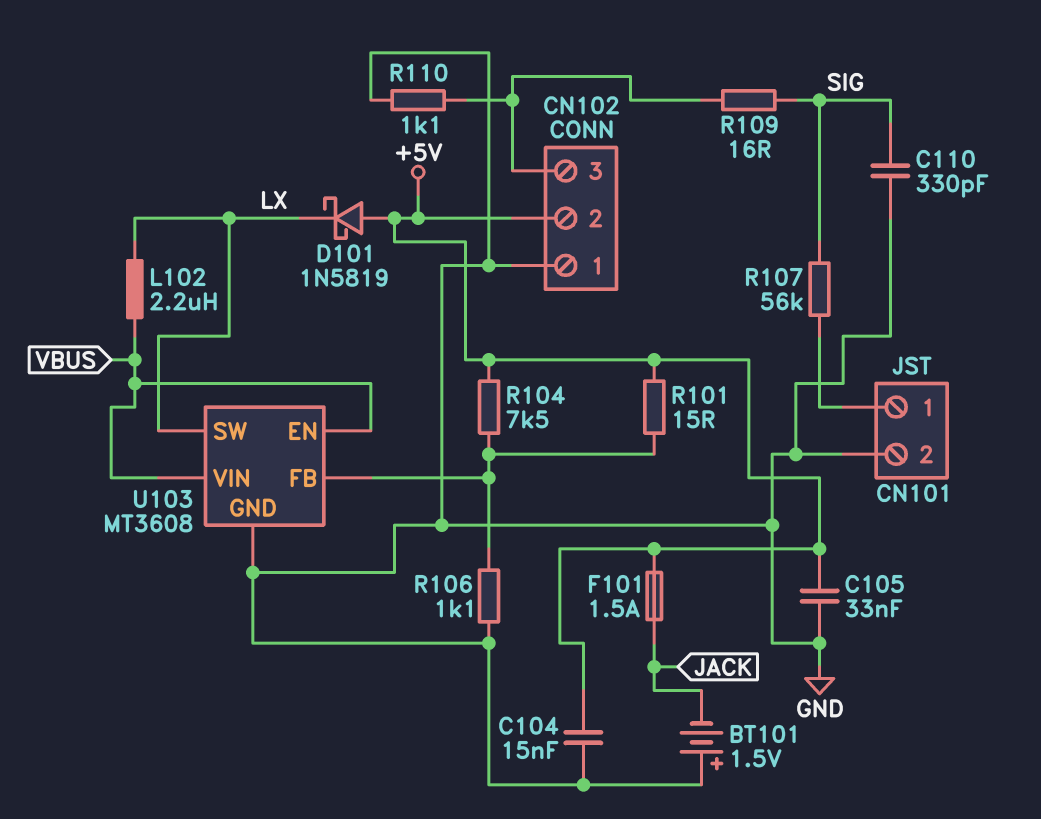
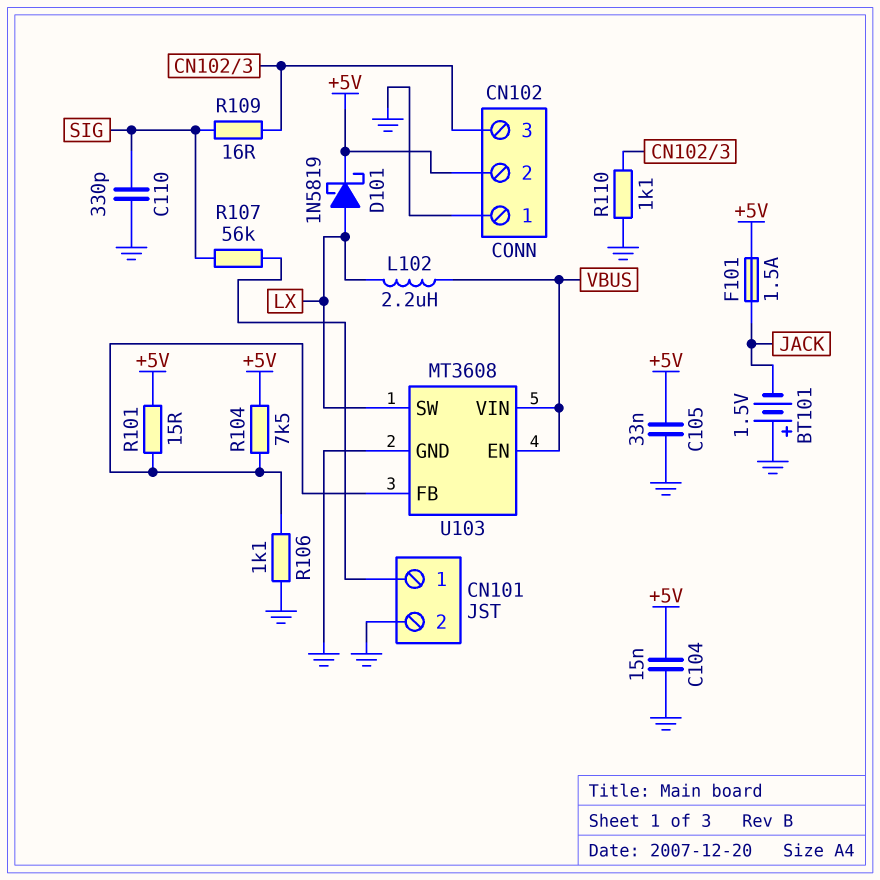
D101: schottky 1N5819 (A +5V, K LX) -> schottky 1N5819 (A LX, K +5V)

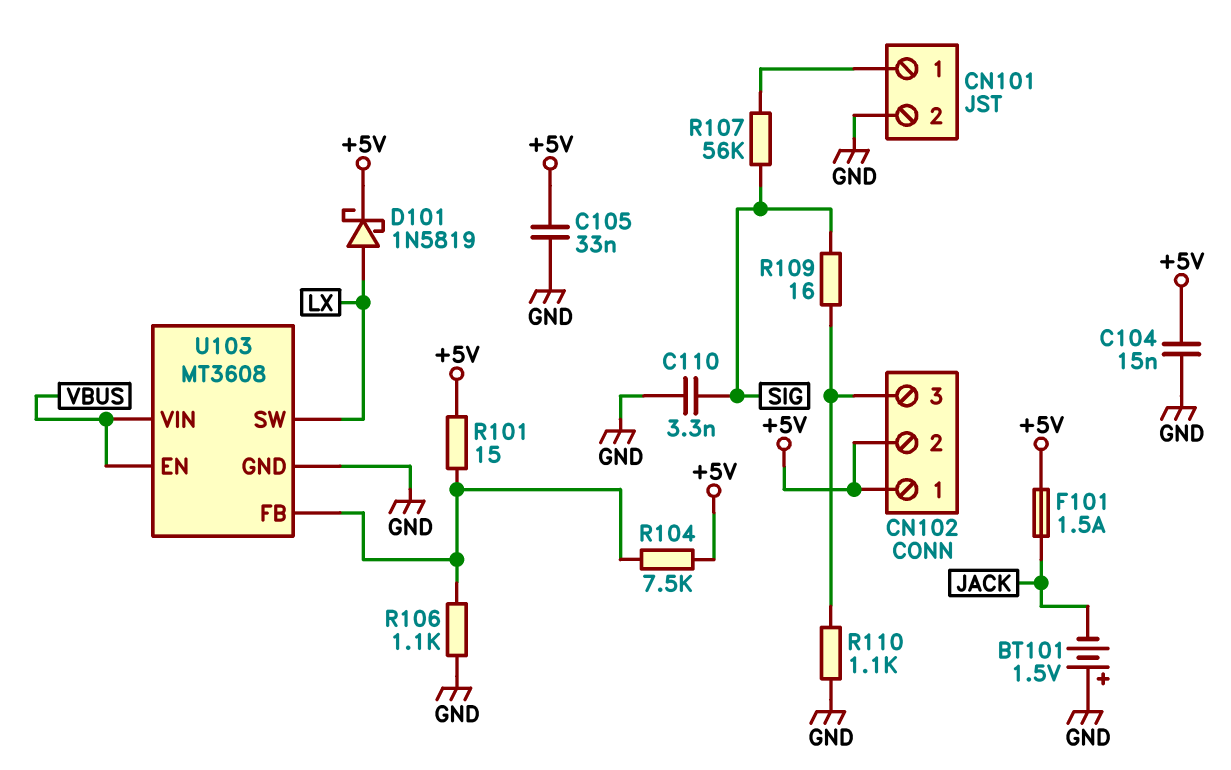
C110: 330pF (GND, SIG) -> 3.3nF (GND, SIG)
CN102 pin 1: GND -> +5V
L102: 2.2uH (LX, VBUS) -> none

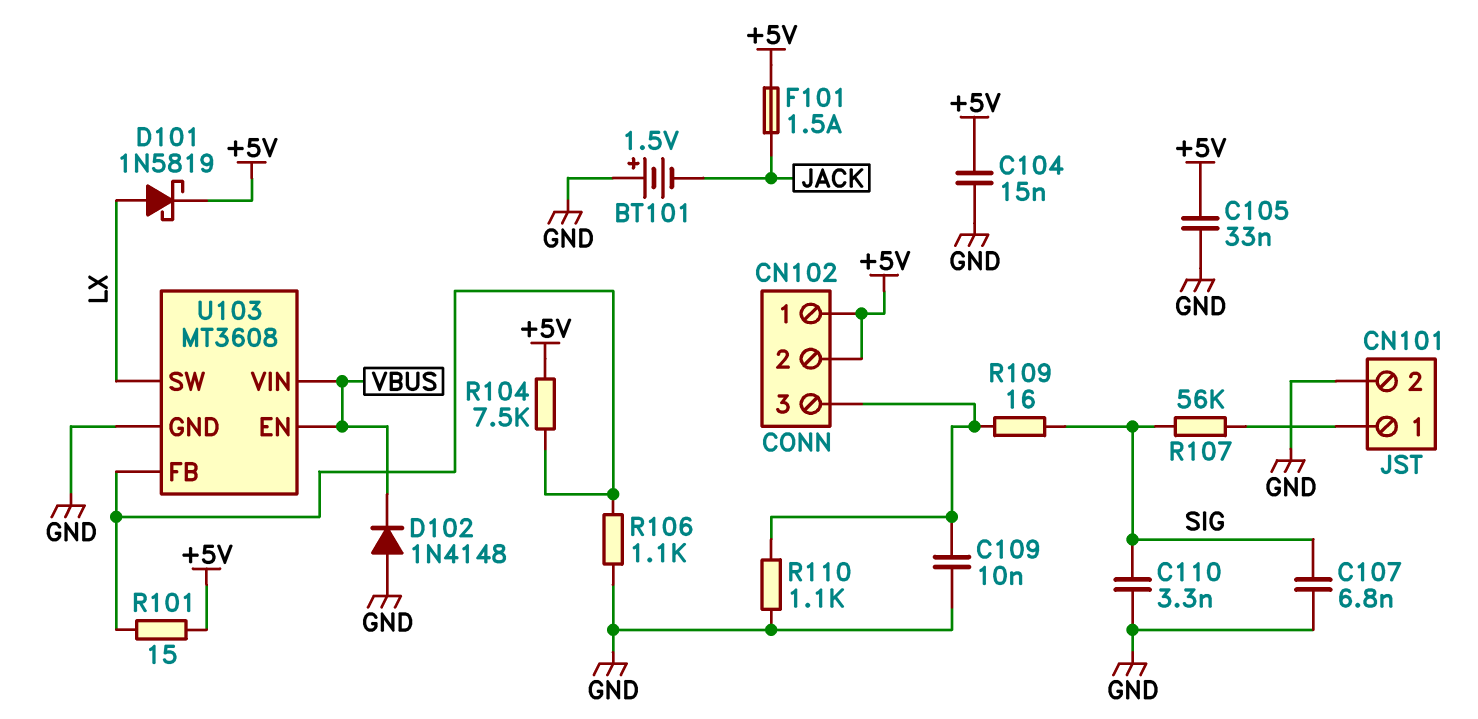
C107: none -> 6.8nF (GND, SIG)
C109: none -> 10nF (CN102/3, GND)
D102: none -> diode 1N4148 (A GND, K VBUS)

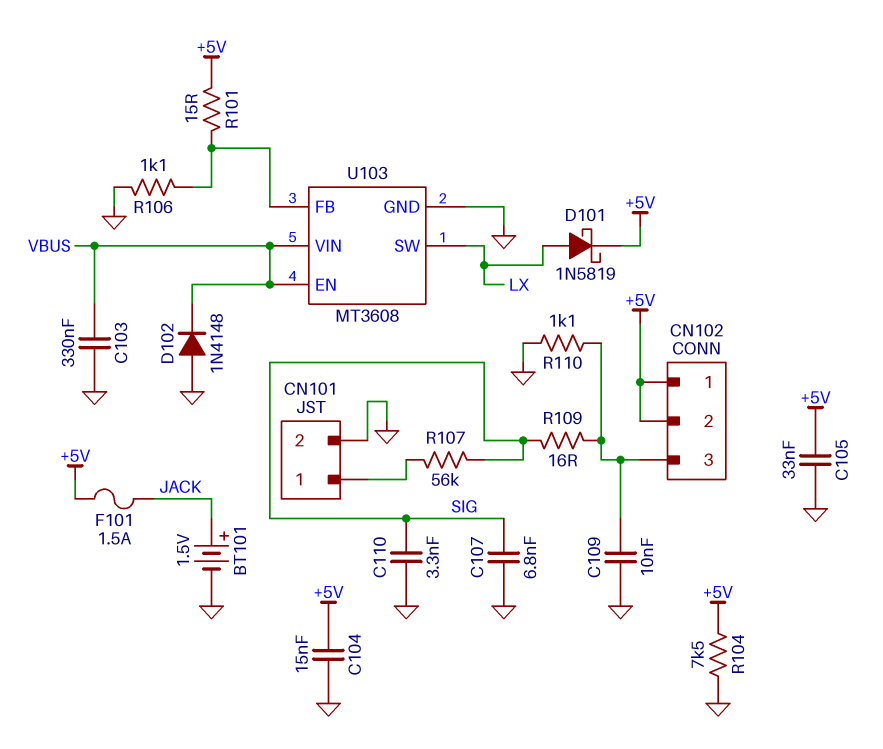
BT101: 1.5V (plus GND, minus JACK) -> 1.5V (plus JACK, minus GND)
C103: none -> 330nF (GND, VBUS)
R104: 7.5k (+5V, U103/FB) -> 7.5k (+5V, GND)

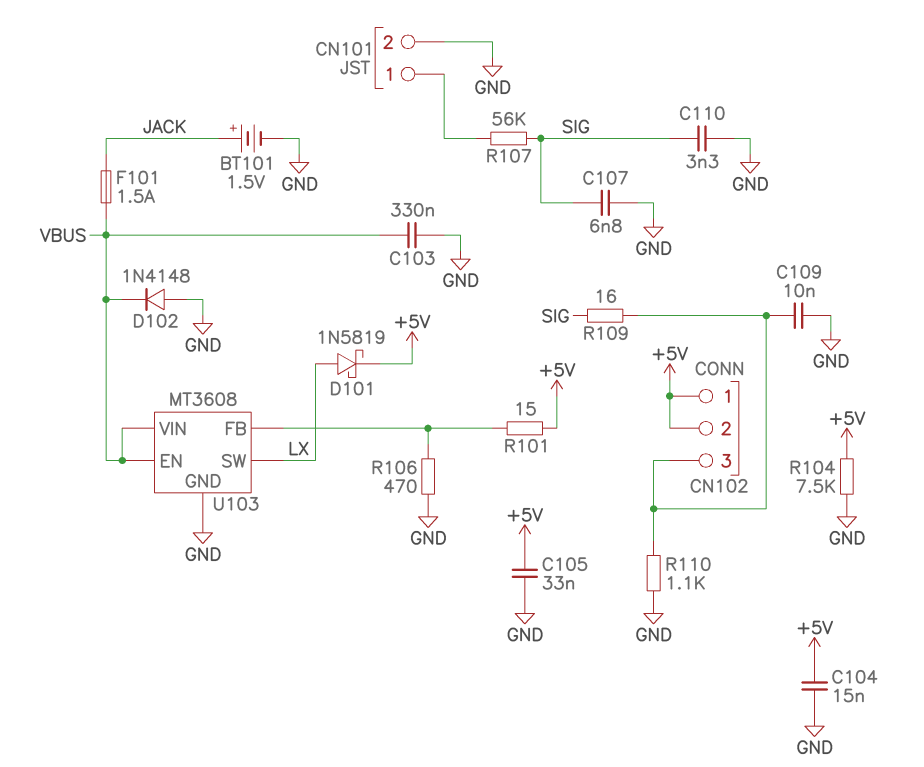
F101: 1.5A (+5V, JACK) -> 1.5A (JACK, VBUS)
R106: 1.1k (GND, U103/FB) -> 470 (GND, U103/FB)

